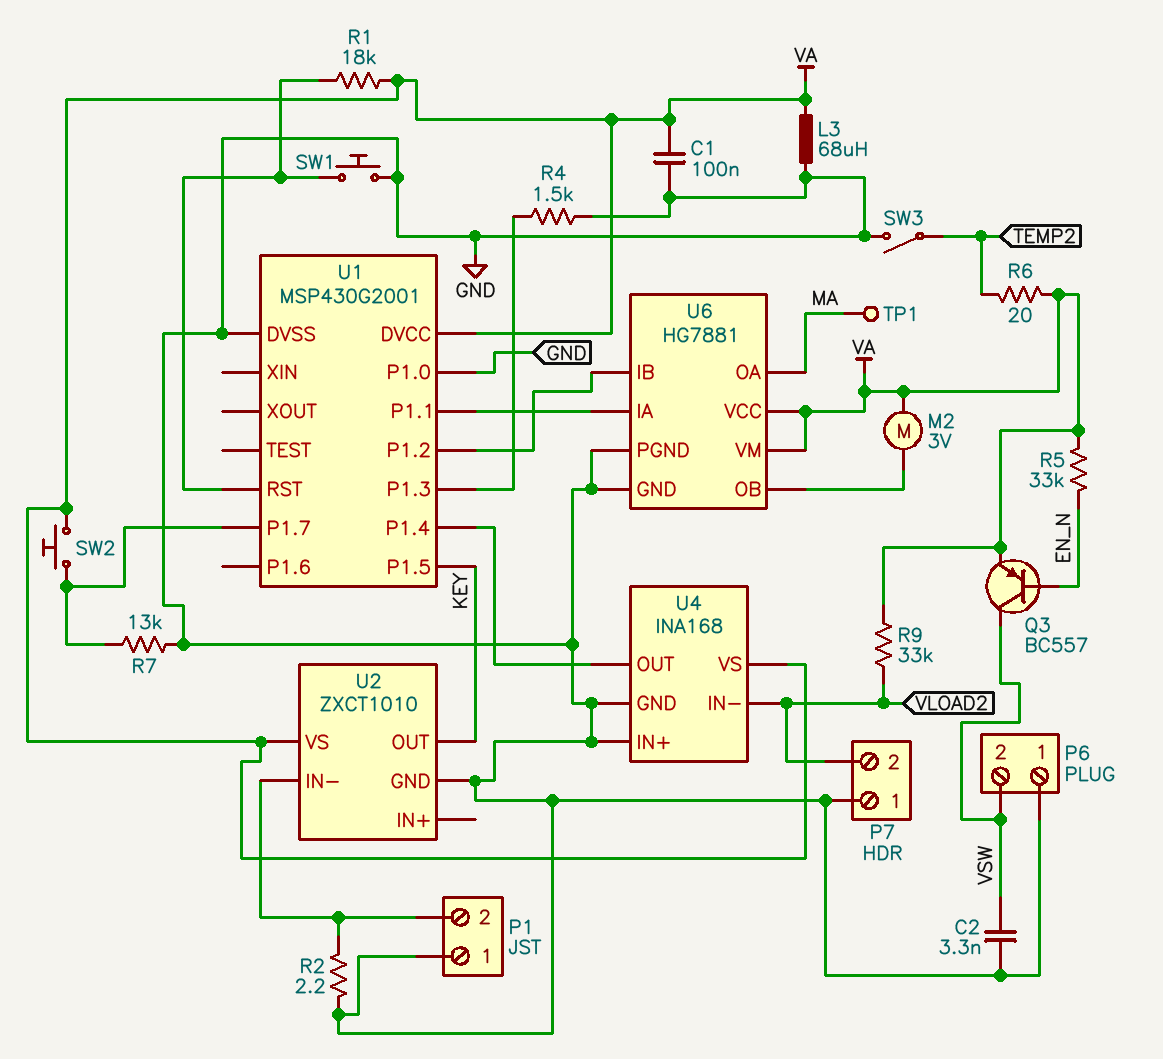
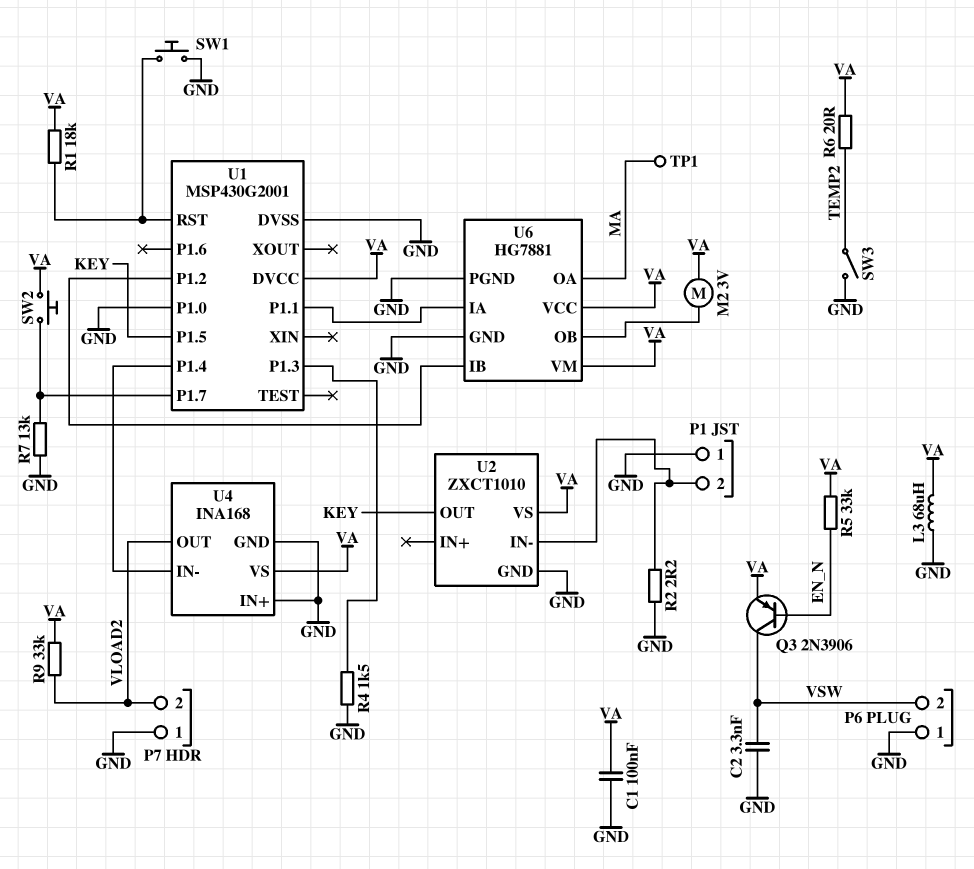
Q3: PNP BC557 (B EN_N, C VSW, E VA) -> PNP 2N3906 (B EN_N, C VSW, E VA)
U4 pin IN-: VLOAD2 -> U1/P1.4
U4 pin OUT: U1/P1.4 -> VLOAD2

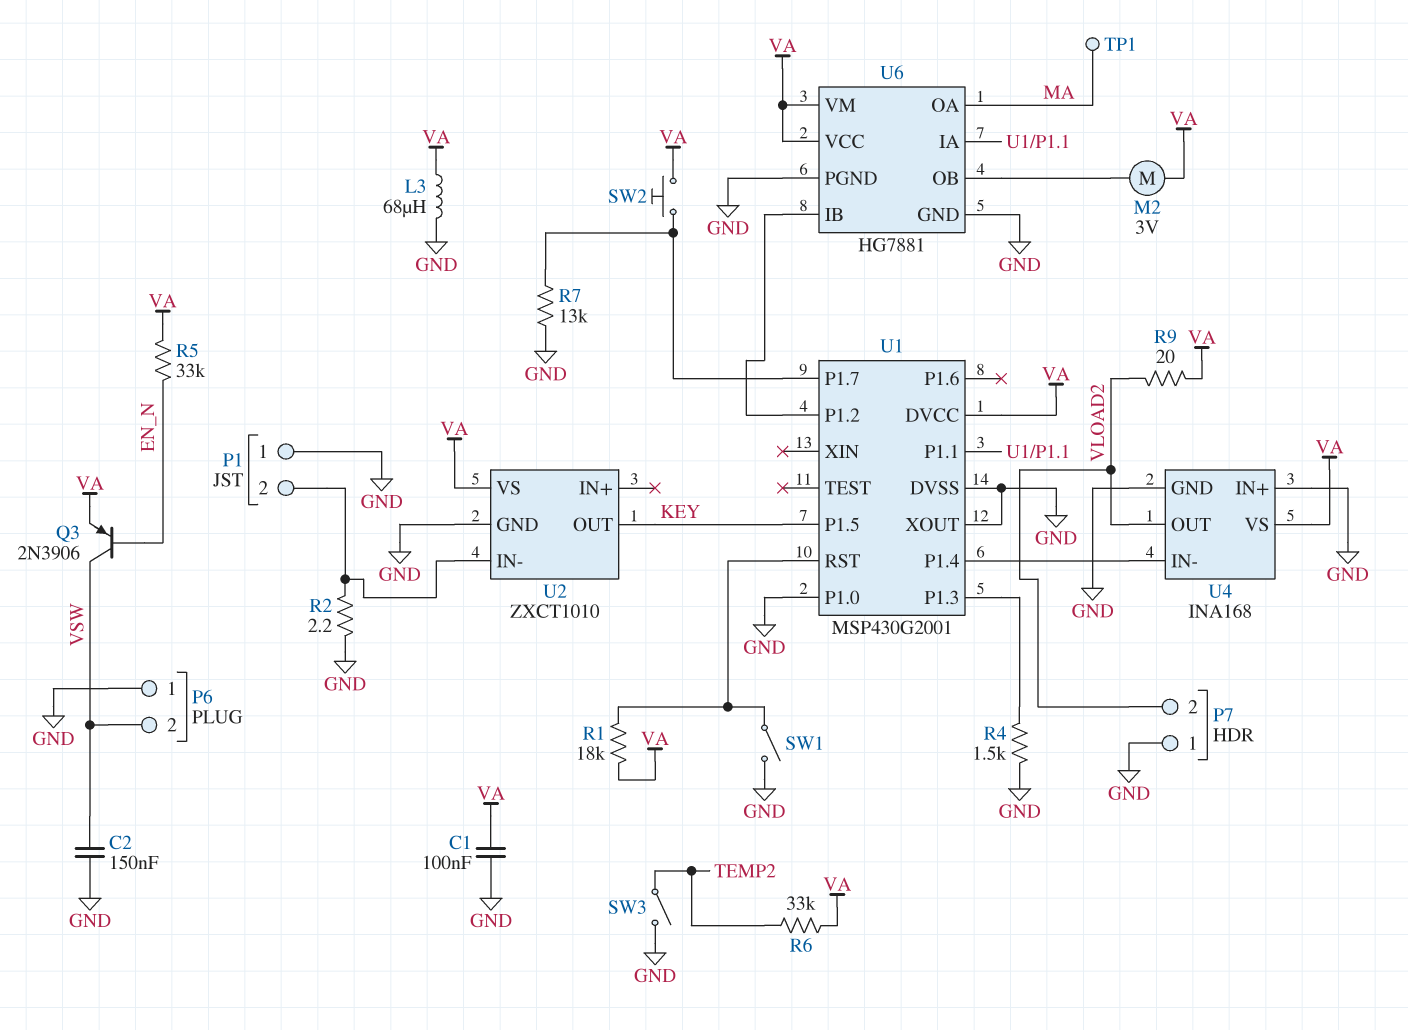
C2: 3.3nF (GND, VSW) -> 150nF (GND, VSW)
R6: 20 (TEMP2, VA) -> 33k (TEMP2, VA)
R9: 33k (VA, VLOAD2) -> 20 (VA, VLOAD2)
SW1: button (GND, U1/RST) -> switch (GND, U1/RST)
U1 pin XOUT: none -> GND

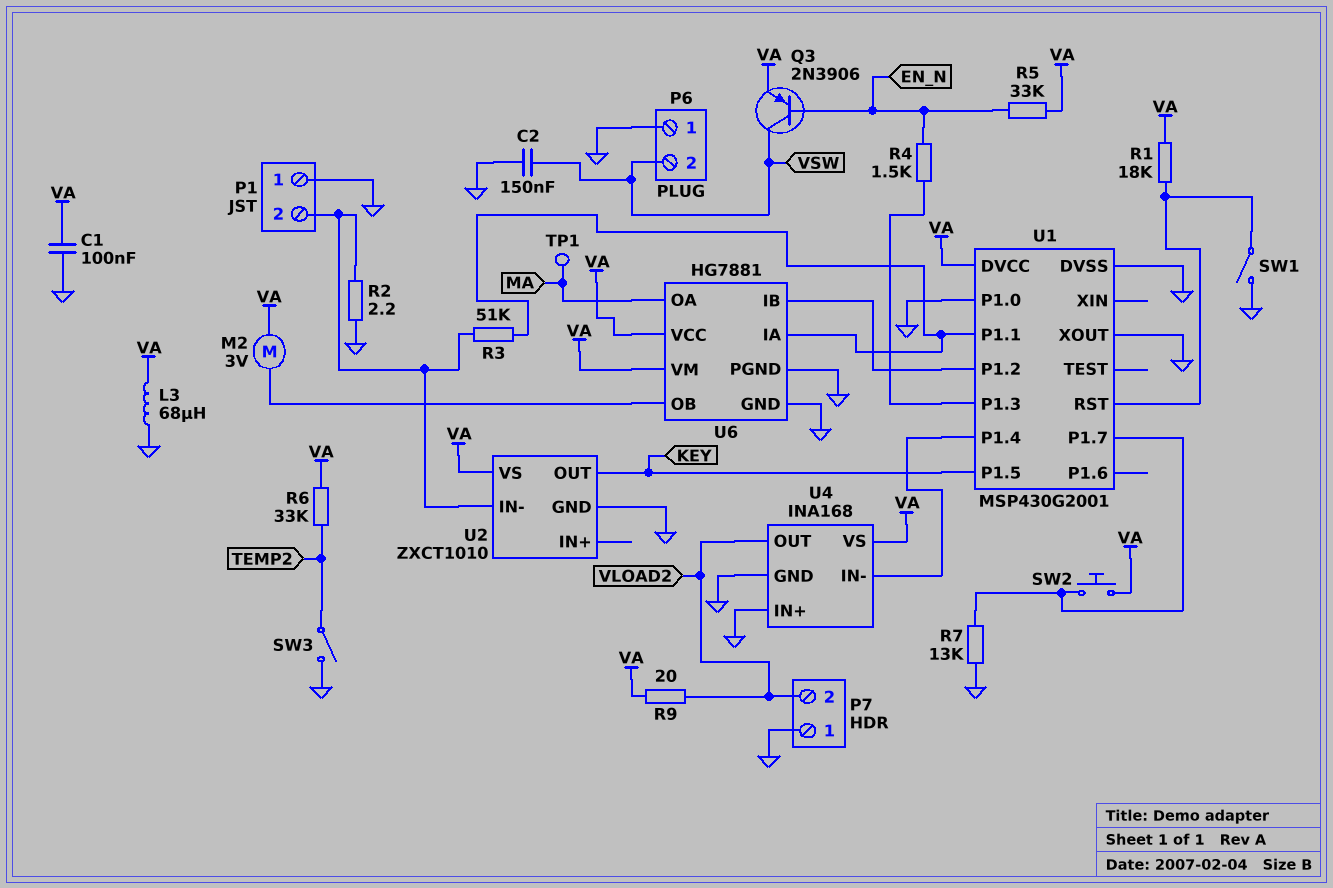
R3: none -> 51k (P1/2, U1/P1.1)
R4: 1.5k (GND, U1/P1.3) -> 1.5k (EN_N, U1/P1.3)

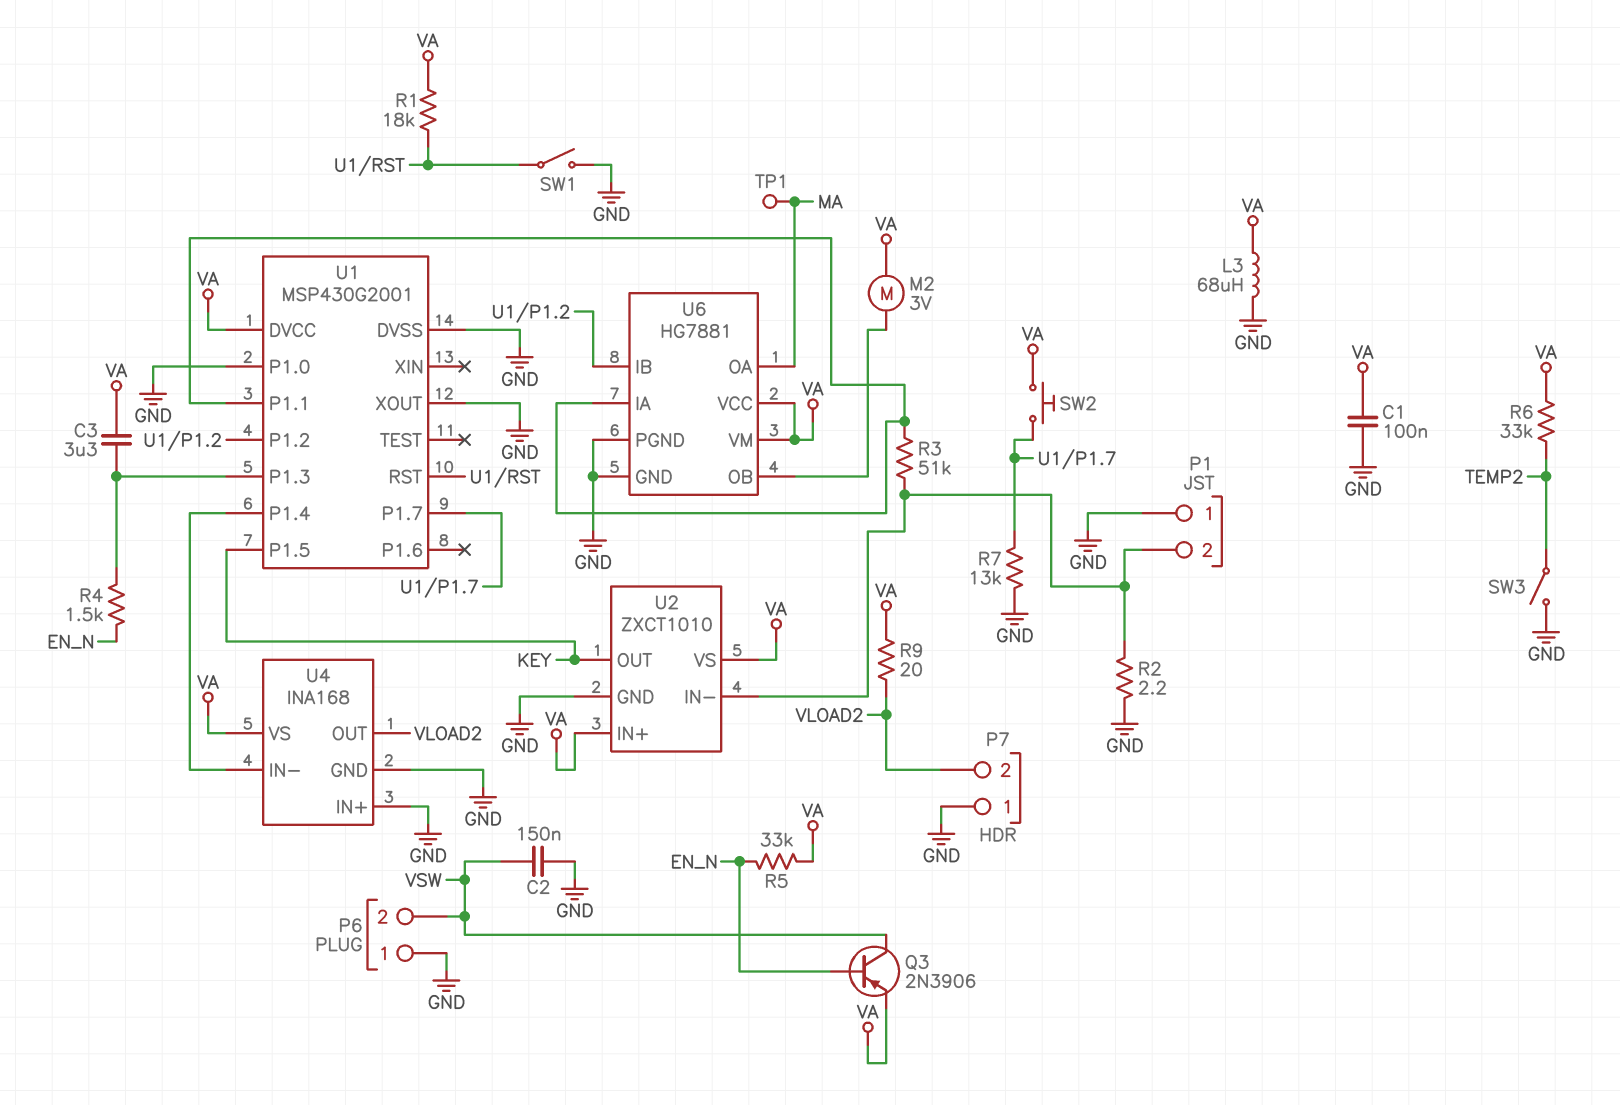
C3: none -> 3.3uF (U1/P1.3, VA)
U2 pin IN+: none -> VA

